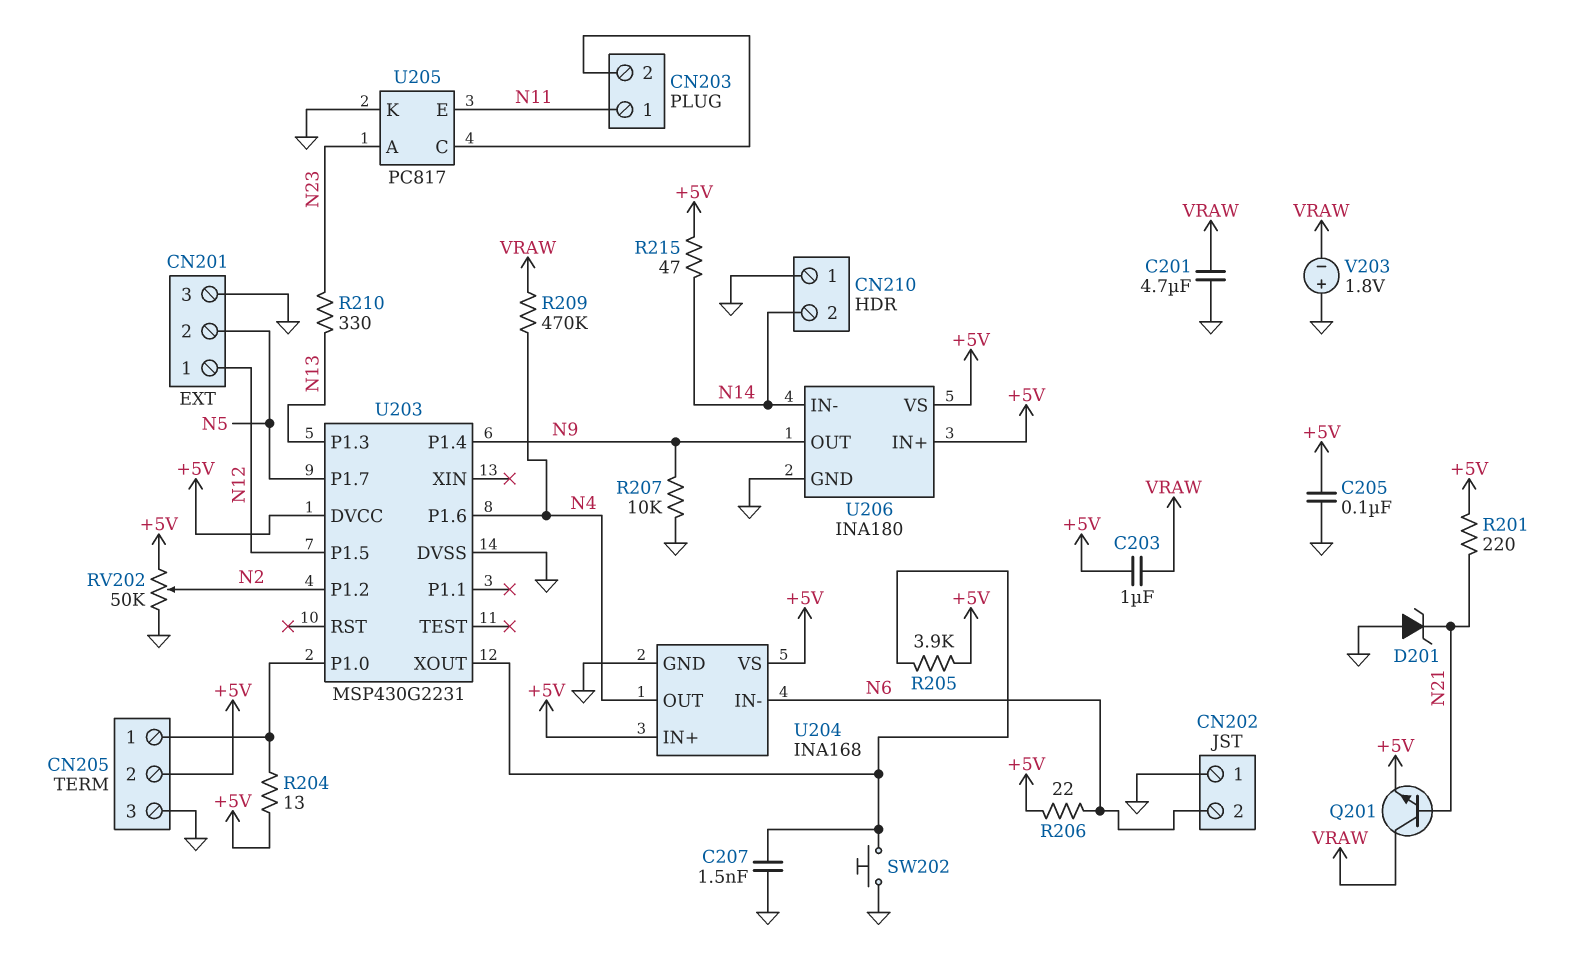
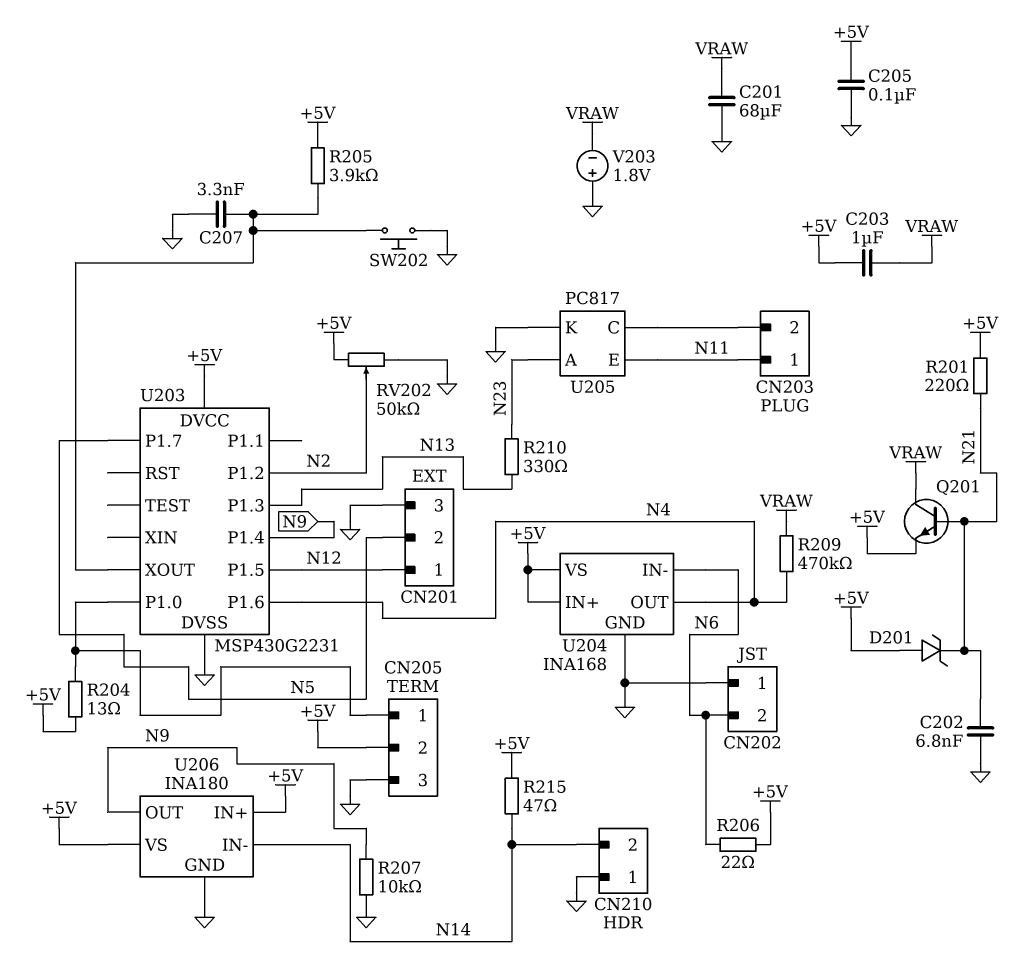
C201: 4.7uF (GND, VRAW) -> 68uF (GND, VRAW)
C202: none -> 6.8nF (GND, N21)
C207: 1.5nF (GND, U203/XOUT) -> 3.3nF (GND, U203/XOUT)
D201: zener (A GND, K N21) -> zener (A +5V, K N21)

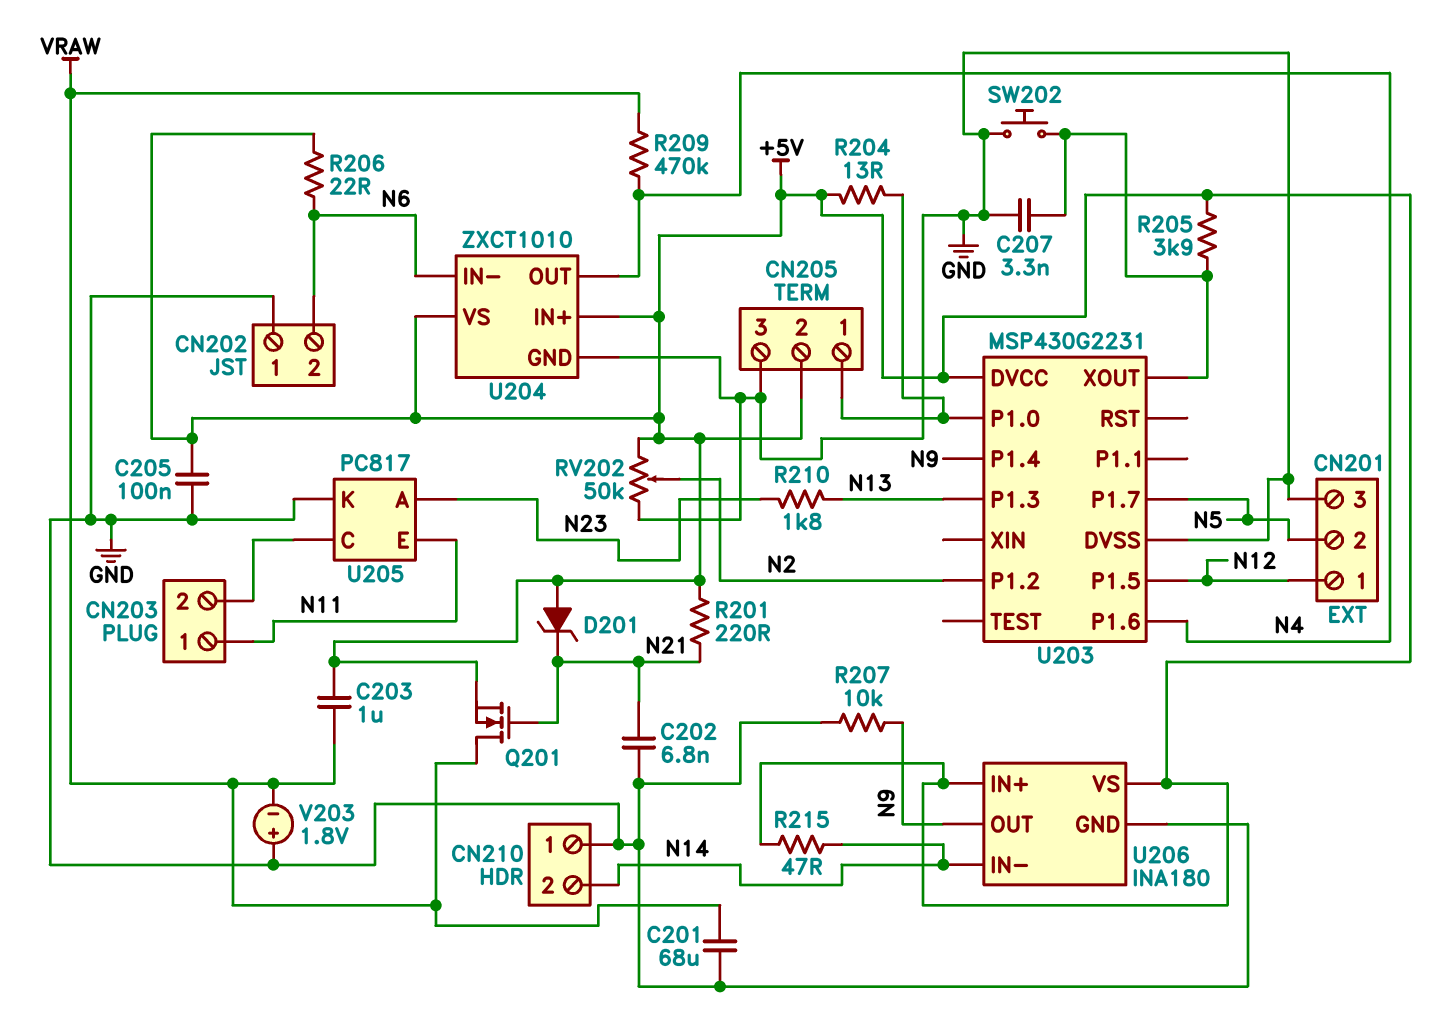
Q201: NPN (B N21, C VRAW, E +5V) -> NMOS (G N21, D VRAW, S +5V)
R210: 330 (N13, N23) -> 1.8k (N13, N23)
U204: INA168 -> ZXCT1010

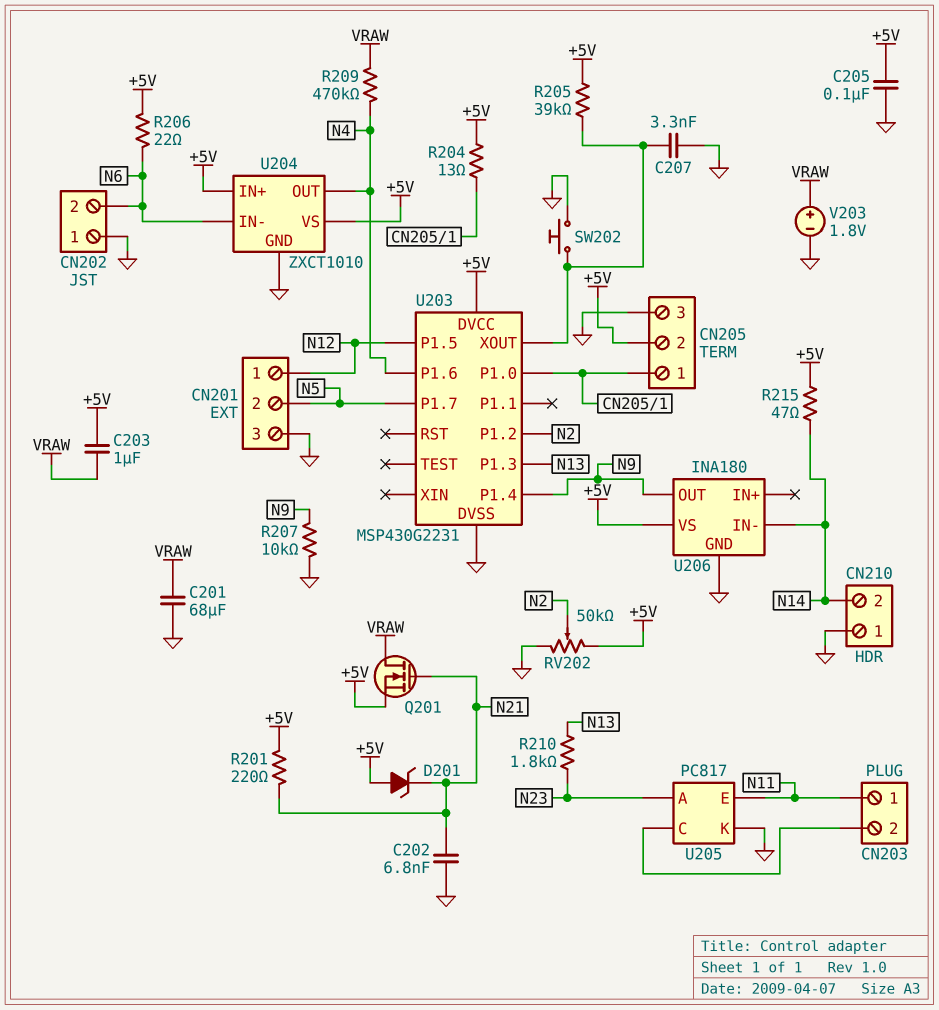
R205: 3.9k (+5V, U203/XOUT) -> 39k (+5V, U203/XOUT)
U206 pin IN+: +5V -> none
V203: 1.8V (plus GND, minus VRAW) -> 1.8V (plus VRAW, minus GND)

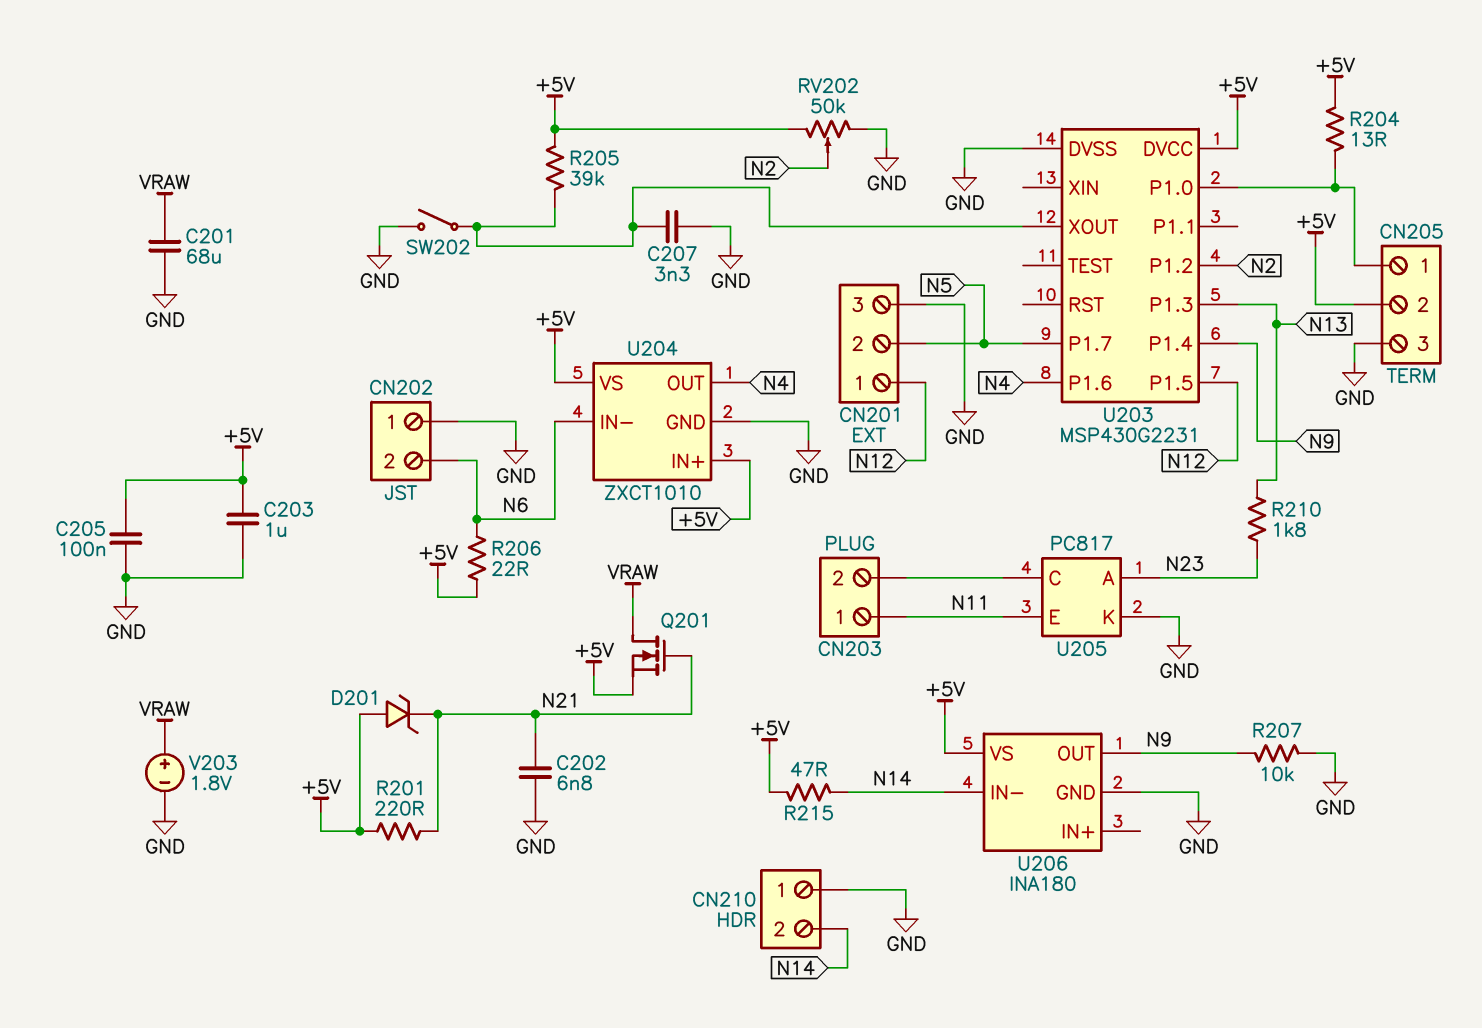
C203: 1uF (+5V, VRAW) -> 1uF (+5V, GND)
R209: 470k (N4, VRAW) -> none
SW202: button (GND, U203/XOUT) -> switch (GND, U203/XOUT)

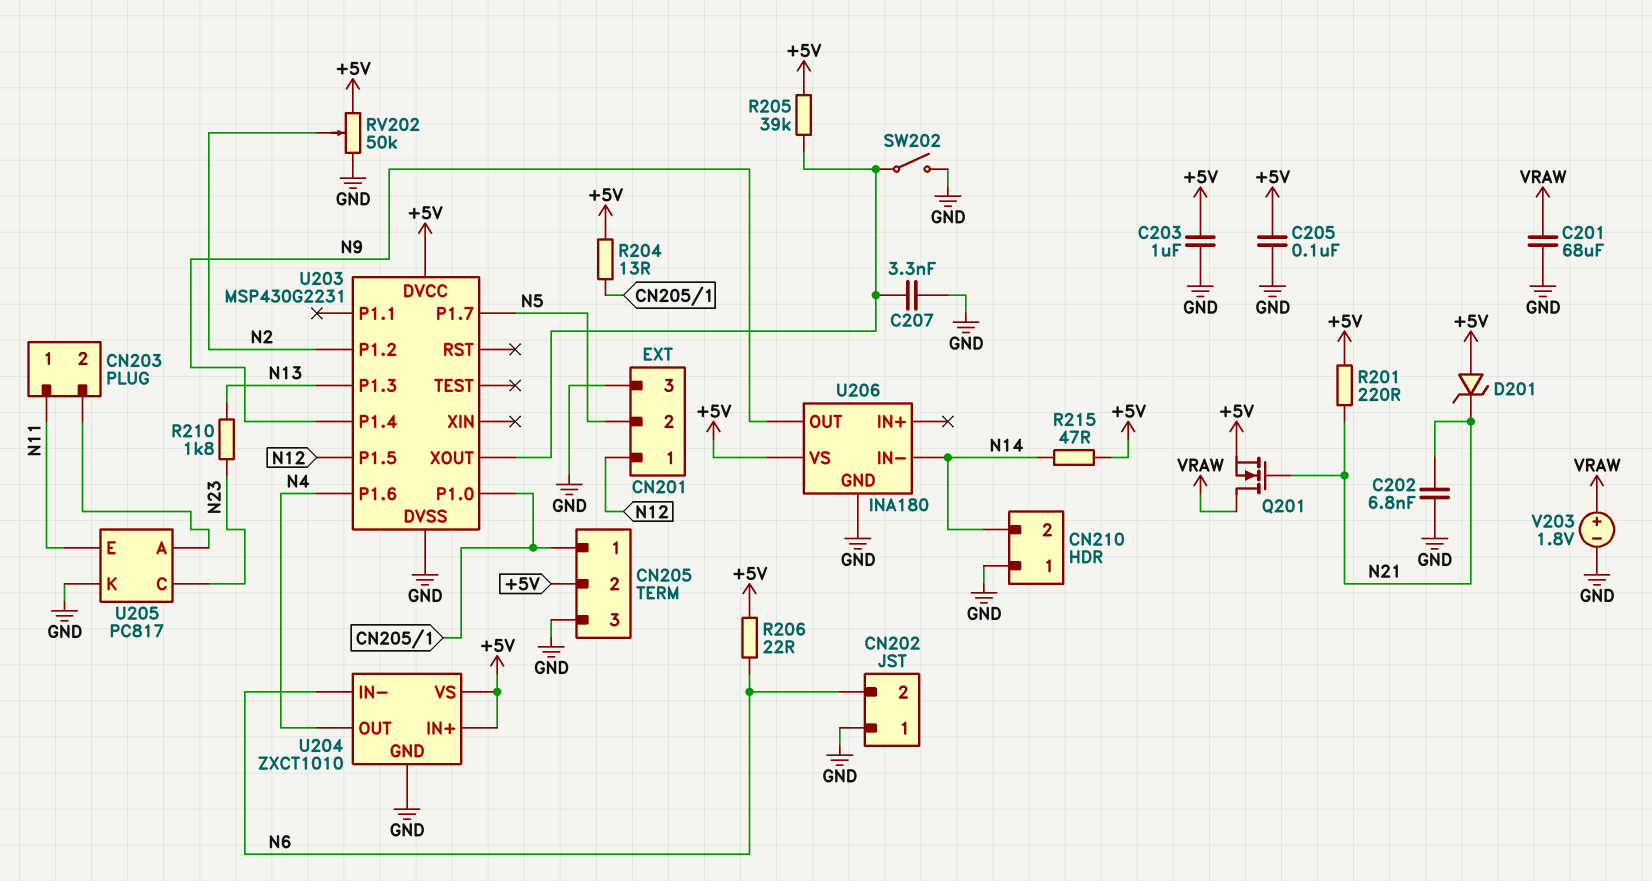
R207: 10k (GND, N9) -> none
U205 pin A: N23 -> CN203/2
U205 pin C: CN203/2 -> N23

